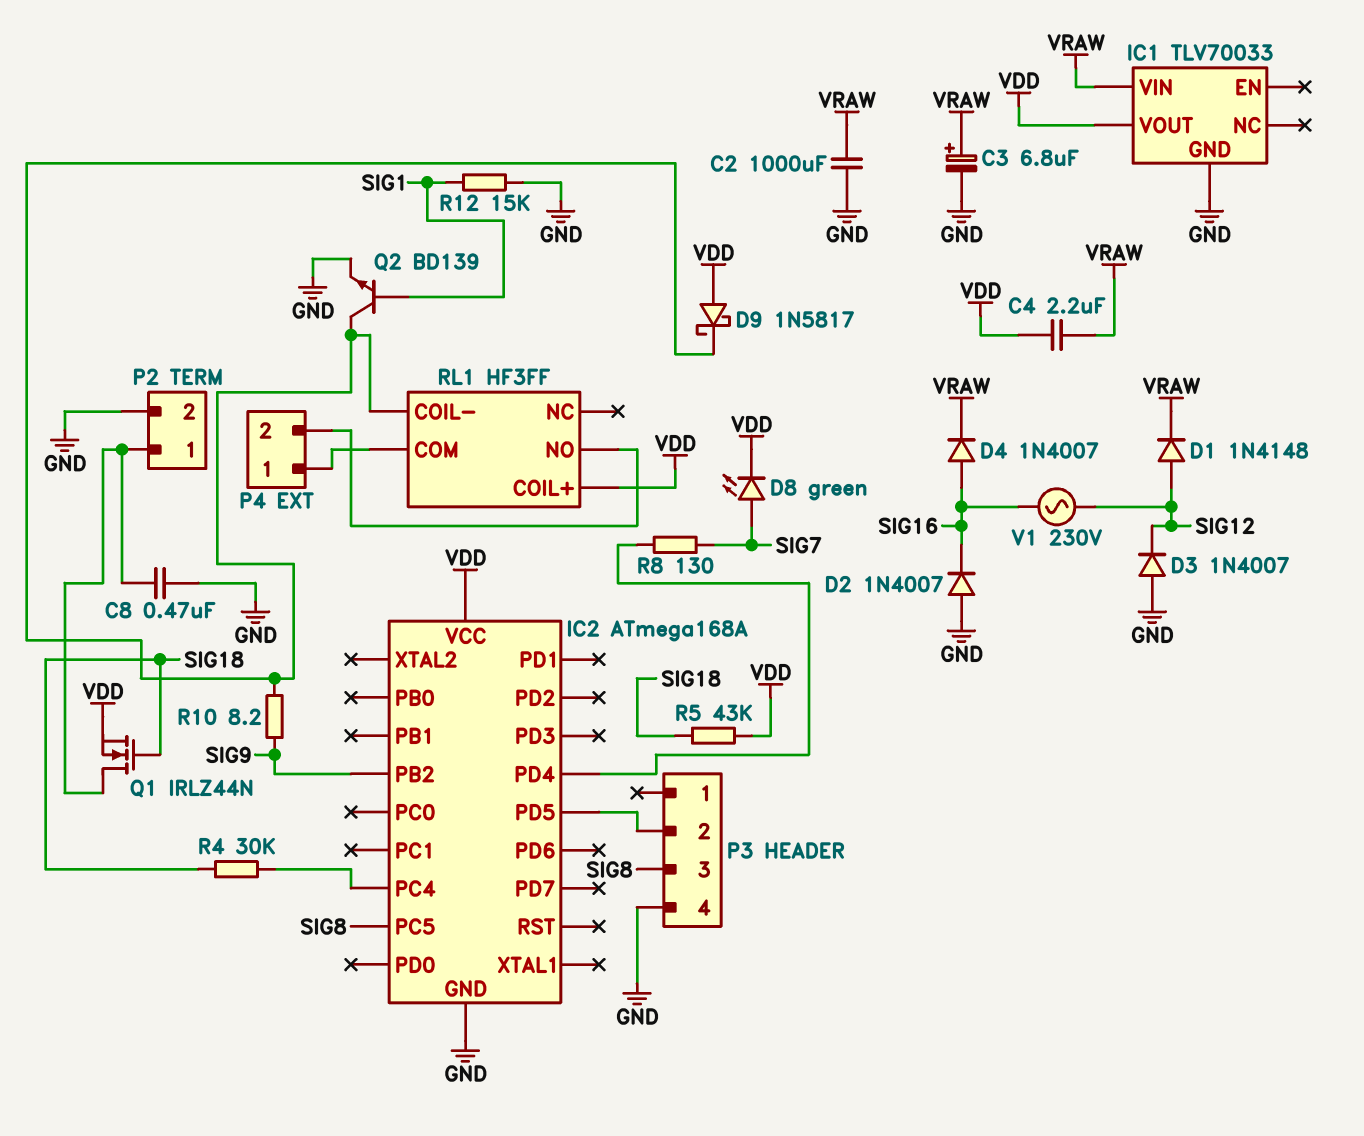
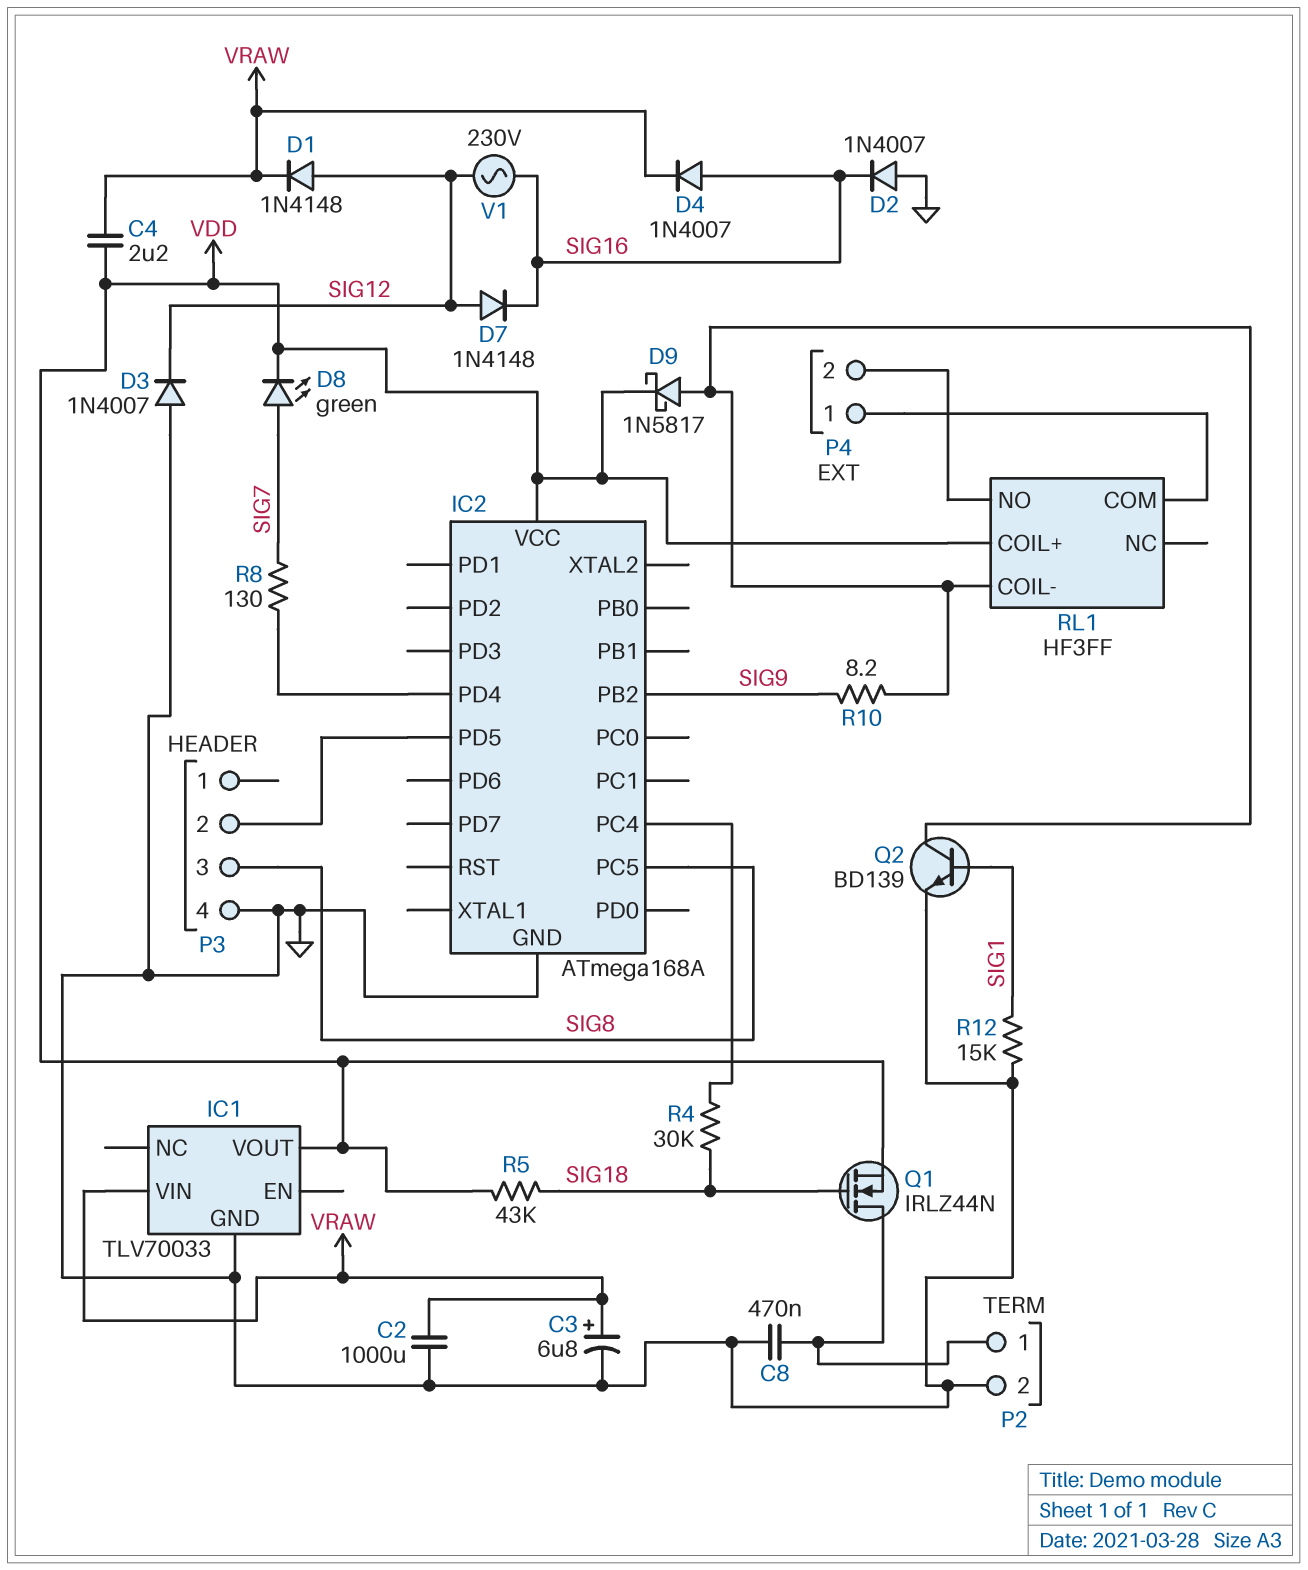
D7: none -> diode 1N4148 (A SIG12, K SIG16)
D9: schottky 1N5817 (A VDD, K RL1/COIL-) -> schottky 1N5817 (A RL1/COIL-, K VDD)

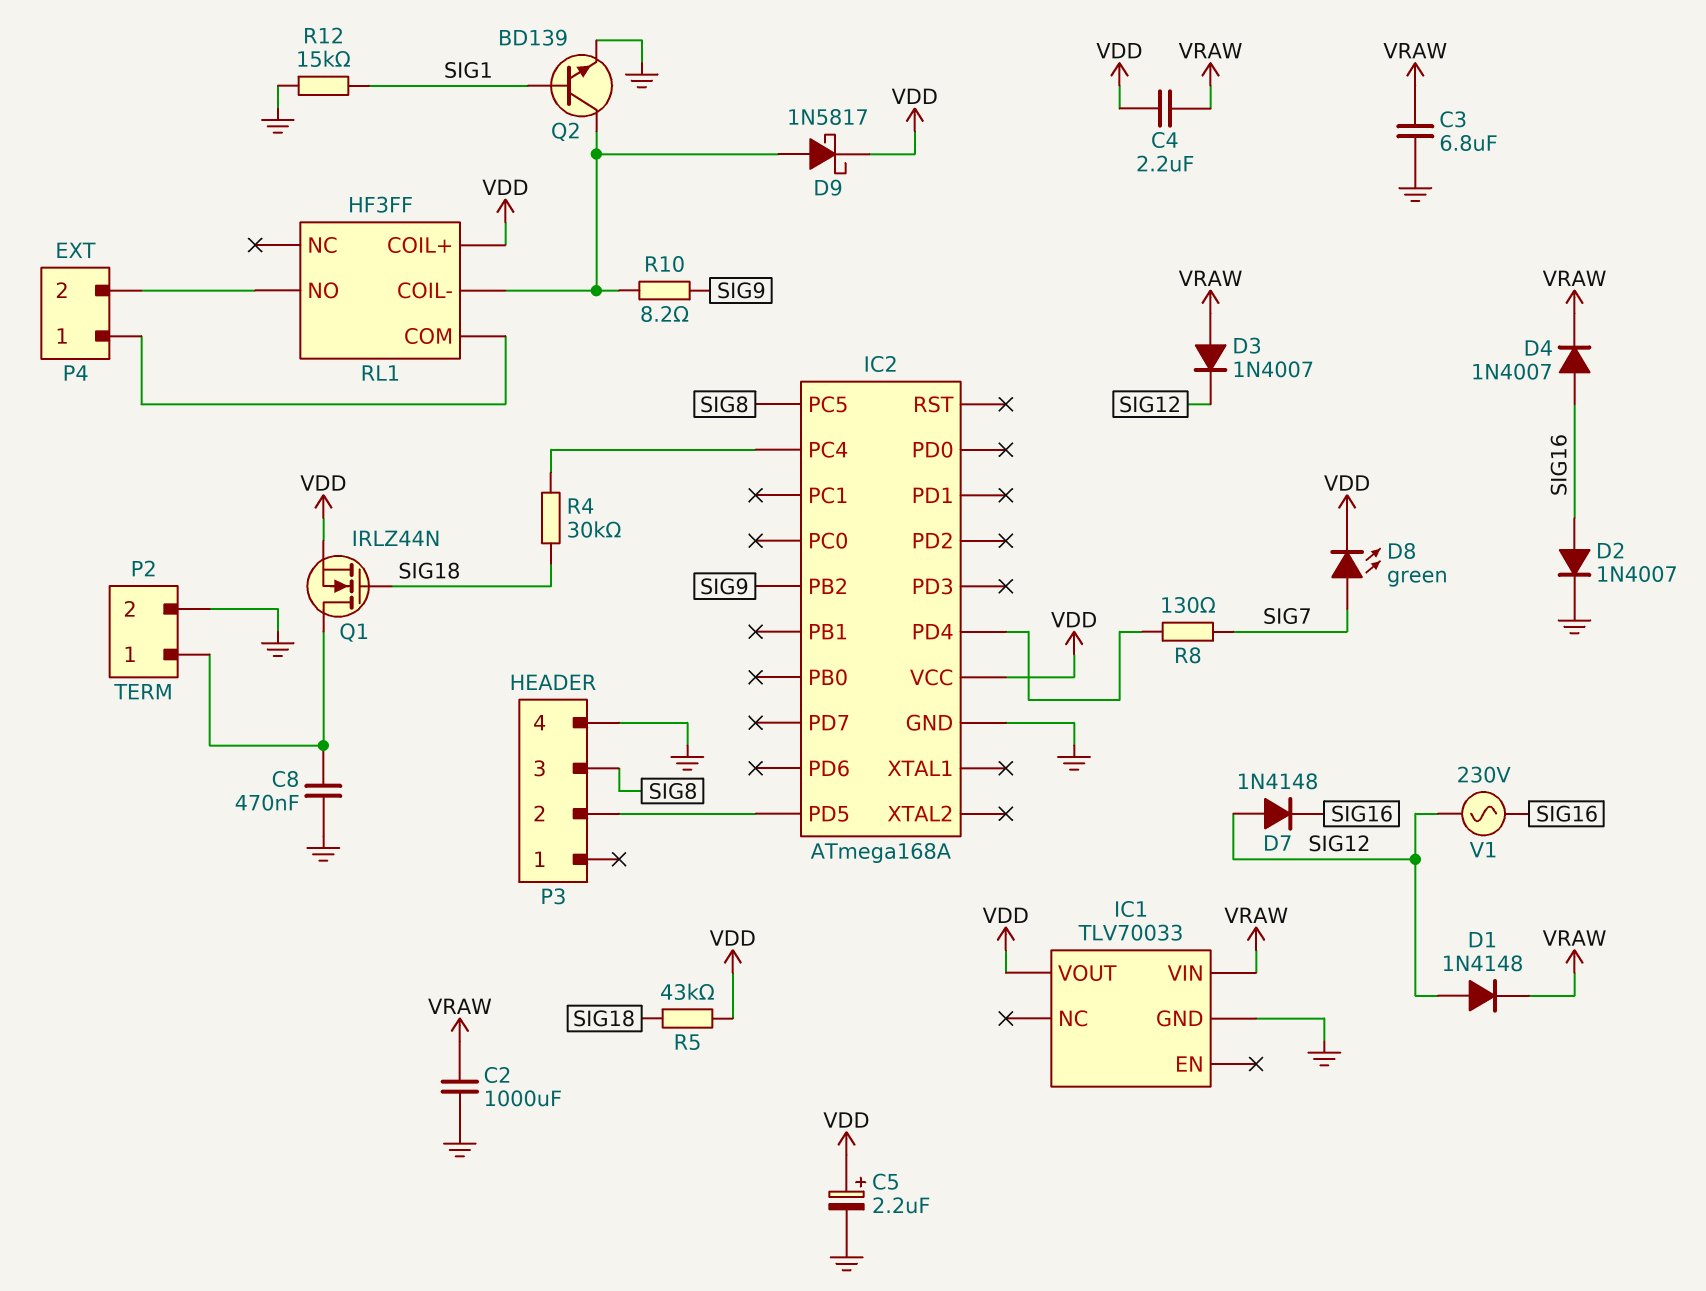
C3: 6.8uF (plus VRAW, minus GND) -> 6.8uF (GND, VRAW)
C5: none -> 2.2uF (plus VDD, minus GND)
D2: diode 1N4007 (A GND, K SIG16) -> diode 1N4007 (A SIG16, K GND)
D3: diode 1N4007 (A GND, K SIG12) -> diode 1N4007 (A VRAW, K SIG12)

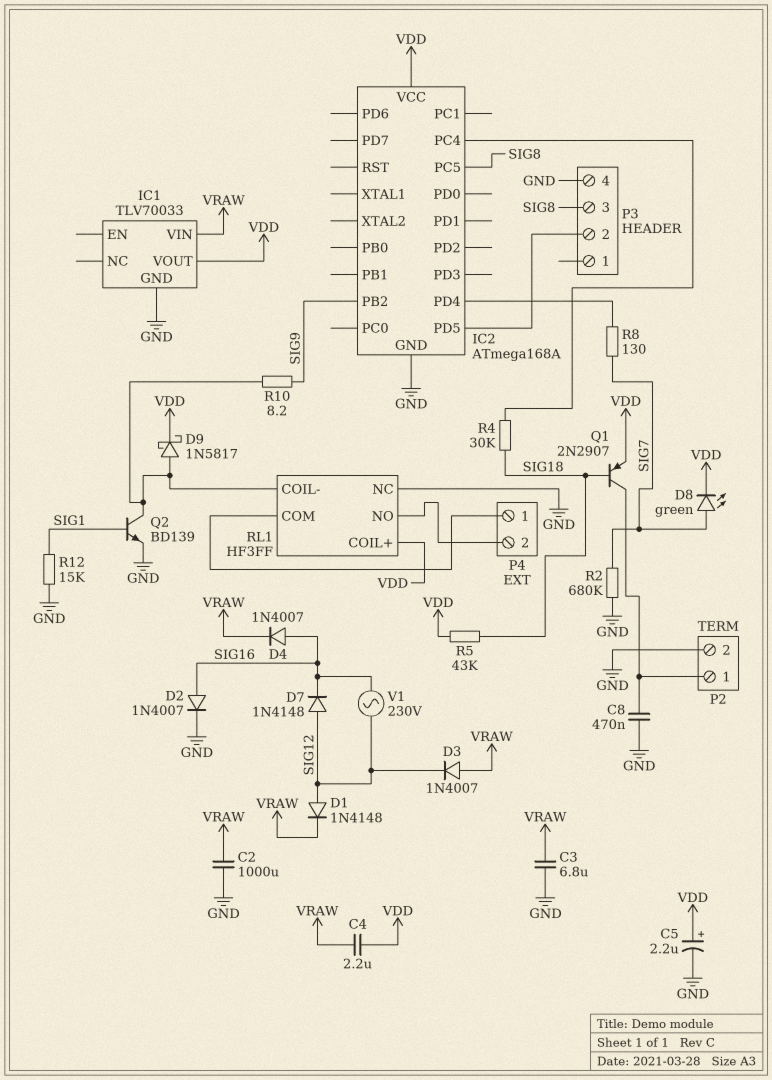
Q1: NMOS IRLZ44N (G SIG18, D P2/1, S VDD) -> PNP 2N2907 (B SIG18, C P2/1, E VDD)
R2: none -> 680k (GND, SIG7)
RL1 pin NC: none -> GND

